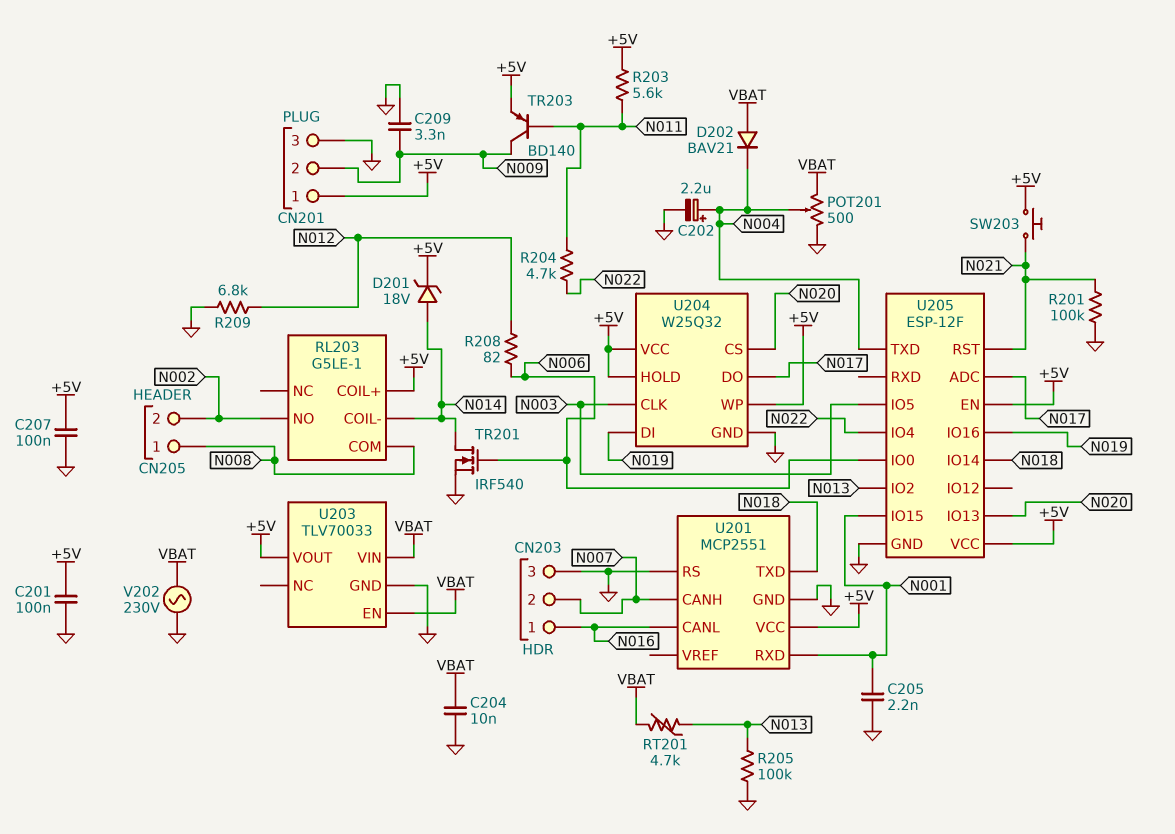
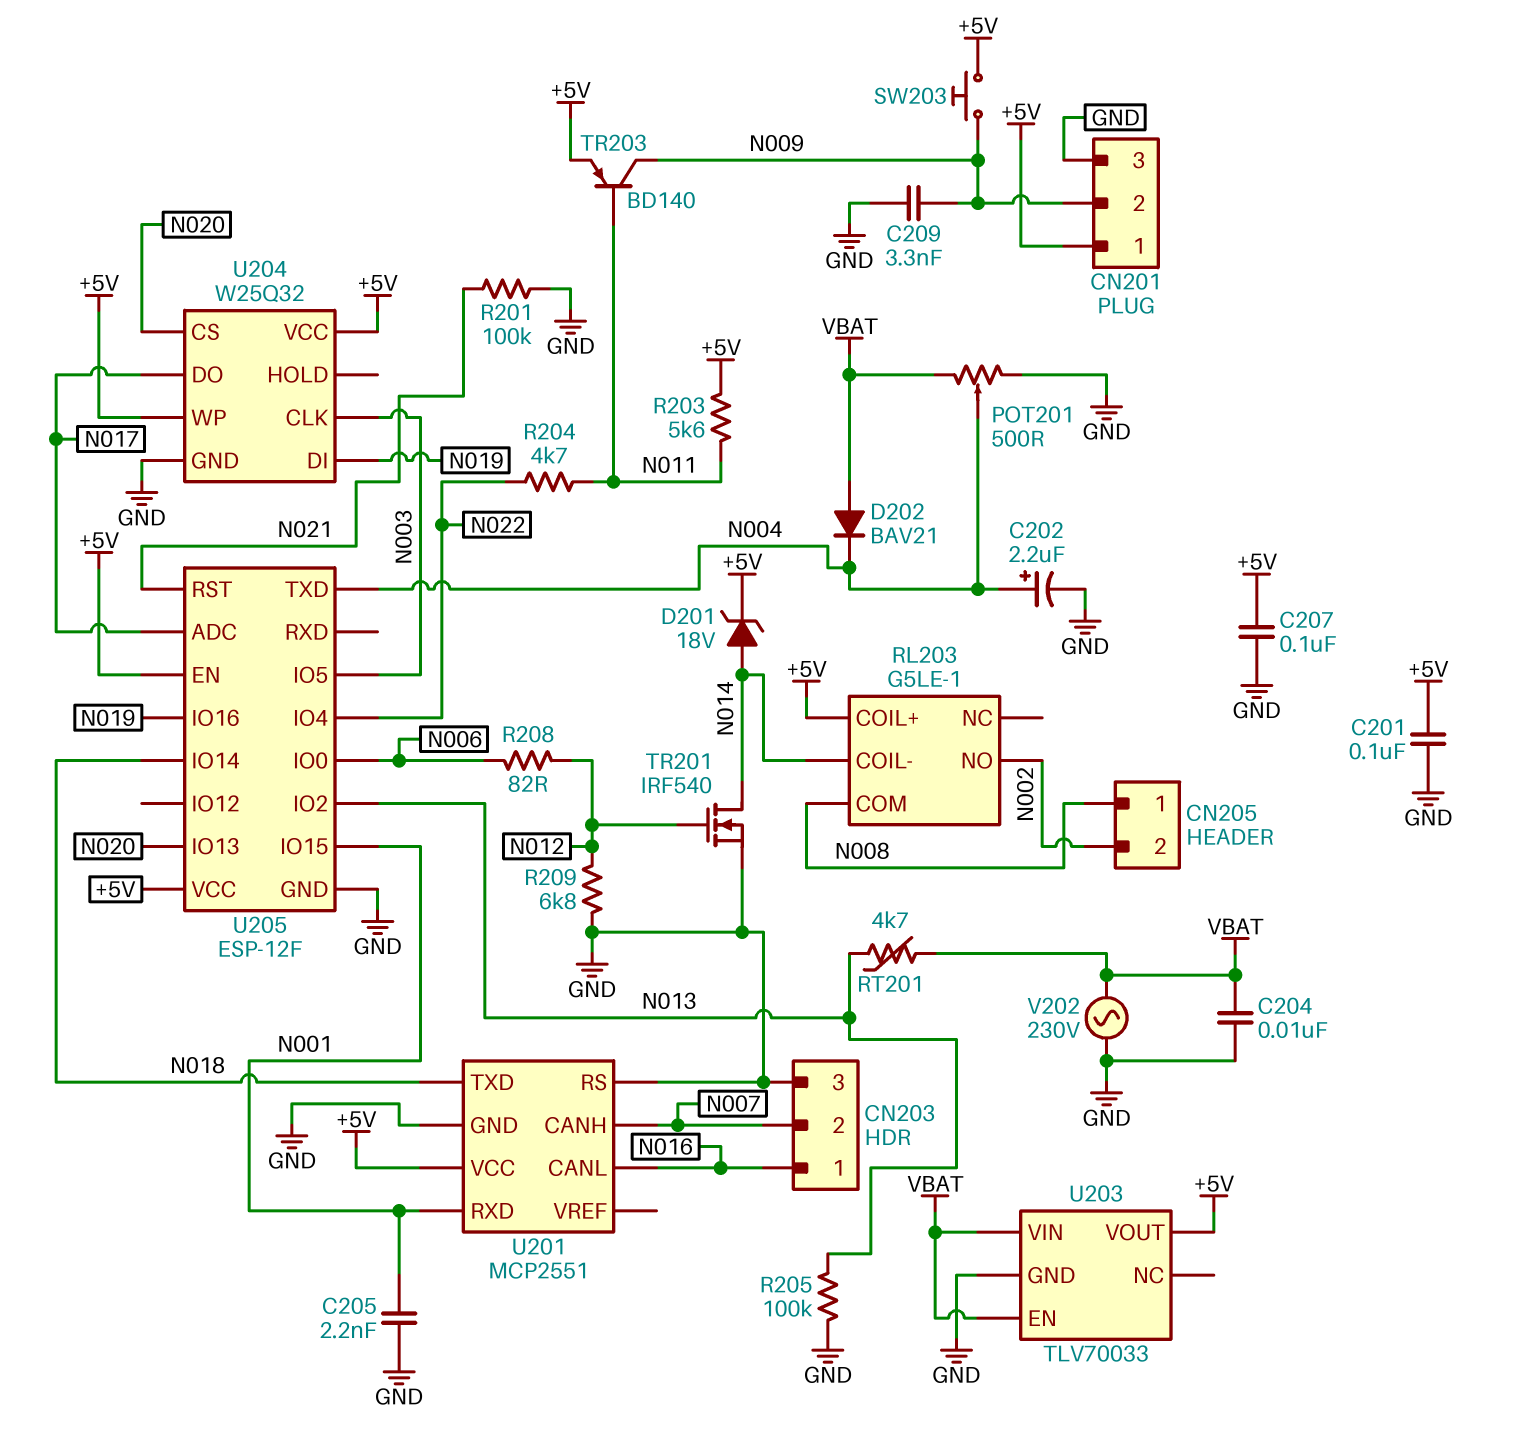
SW203: button (+5V, N021) -> button (+5V, N009)
TR201: NMOS IRF540 (G N006, D N014, S GND) -> NMOS IRF540 (G N012, D N014, S GND)
U204 pin HOLD: +5V -> none

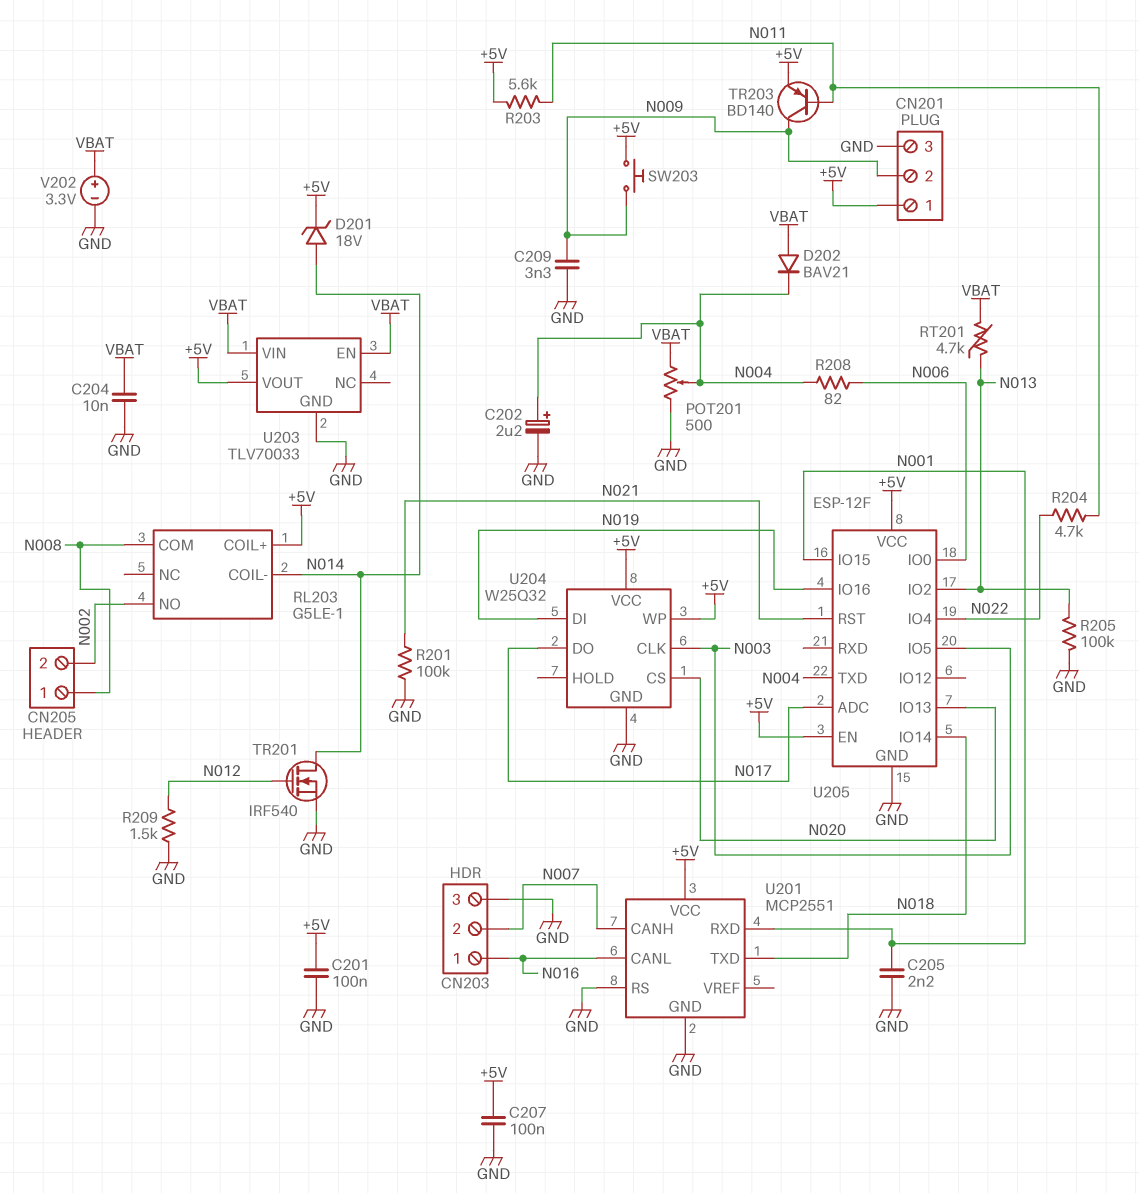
R208: 82 (N006, N012) -> 82 (N004, N006)
R209: 6.8k (GND, N012) -> 1.5k (GND, N012)
V202: AC 230V (GND, VBAT) -> 3.3V (plus VBAT, minus GND)

